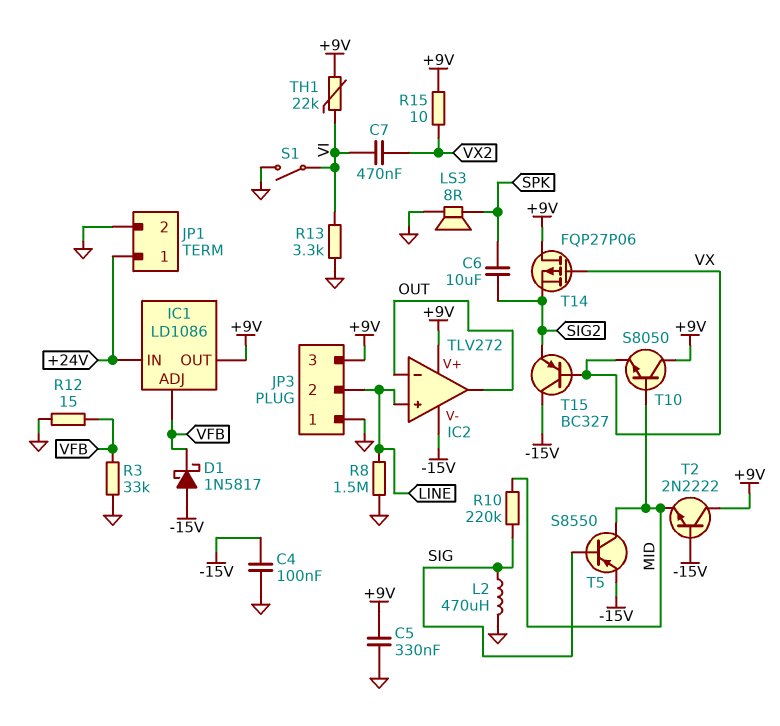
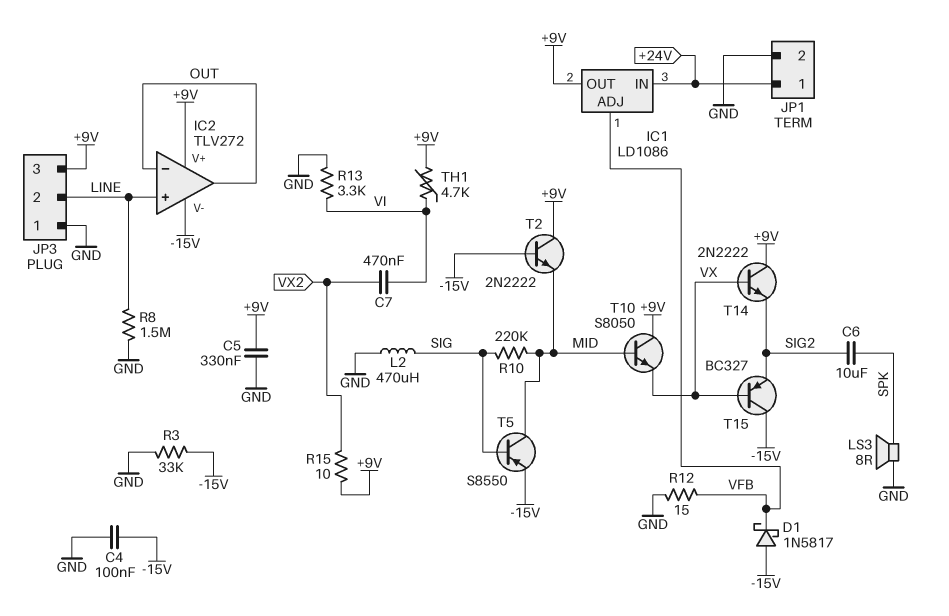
R3: 33k (GND, VFB) -> 33k (-15V, GND)
S1: switch (GND, VI) -> none
T14: PMOS FQP27P06 (G VX, D +9V, S SIG2) -> NPN 2N2222 (B VX, C +9V, E SIG2)
TH1: 22k (+9V, VI) -> 4.7k (+9V, VI)

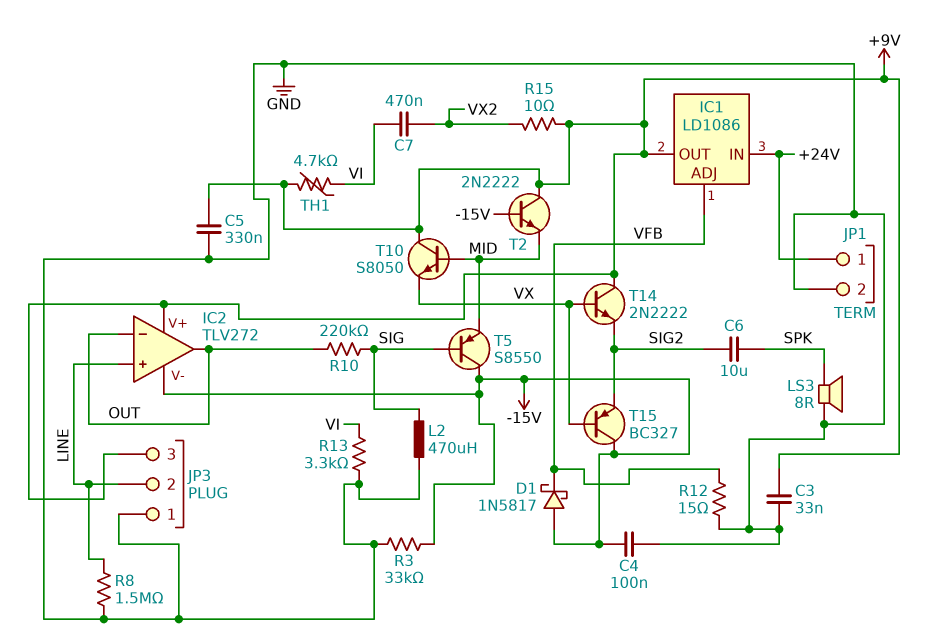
C3: none -> 33nF (+9V, GND)
R10: 220k (MID, SIG) -> 220k (OUT, SIG)
T5: PNP S8550 (B SIG, C MID, E -15V) -> PNP S8550 (B SIG, C -15V, E MID)

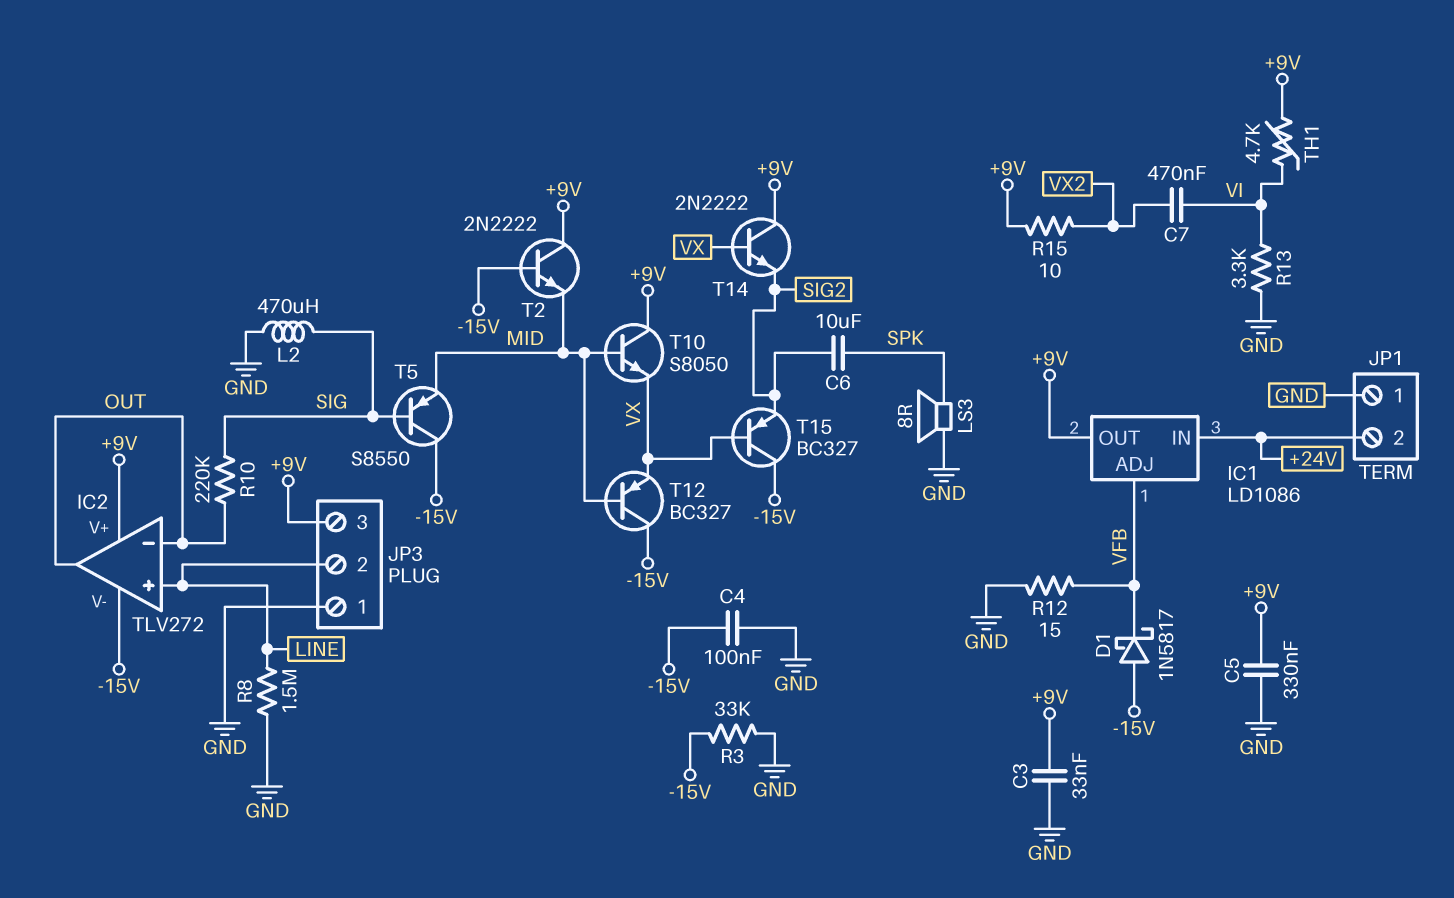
JP1 pin 1: +24V -> GND
JP1 pin 2: GND -> +24V
T12: none -> PNP BC327 (B MID, C -15V, E VX)

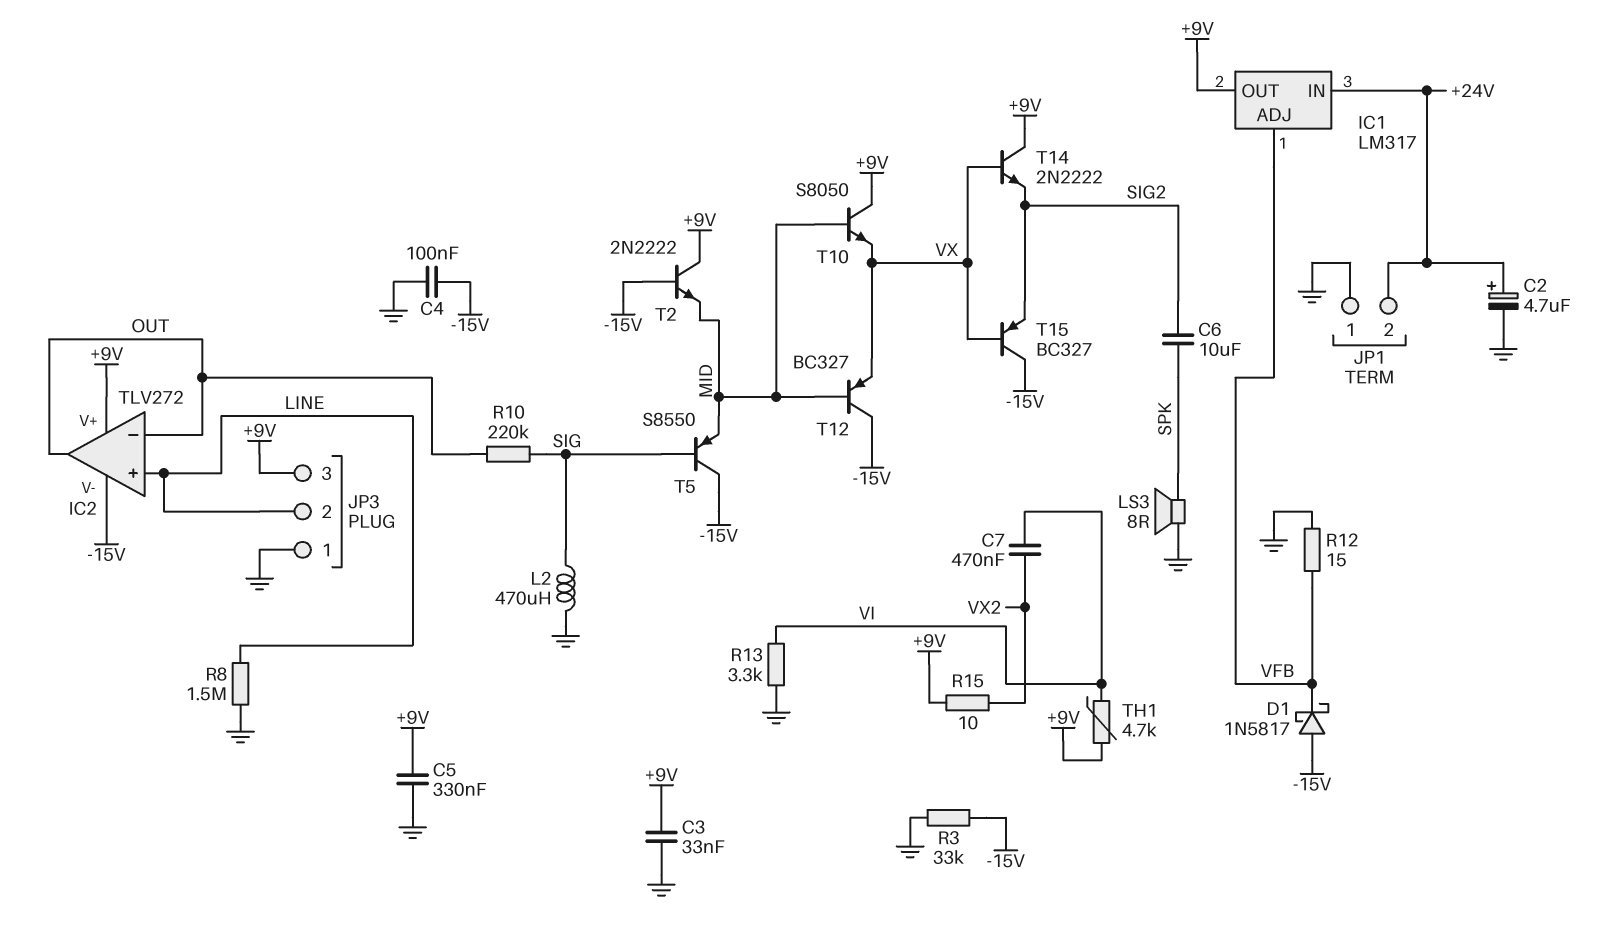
C2: none -> 4.7uF (plus +24V, minus GND)
IC1: LD1086 -> LM317

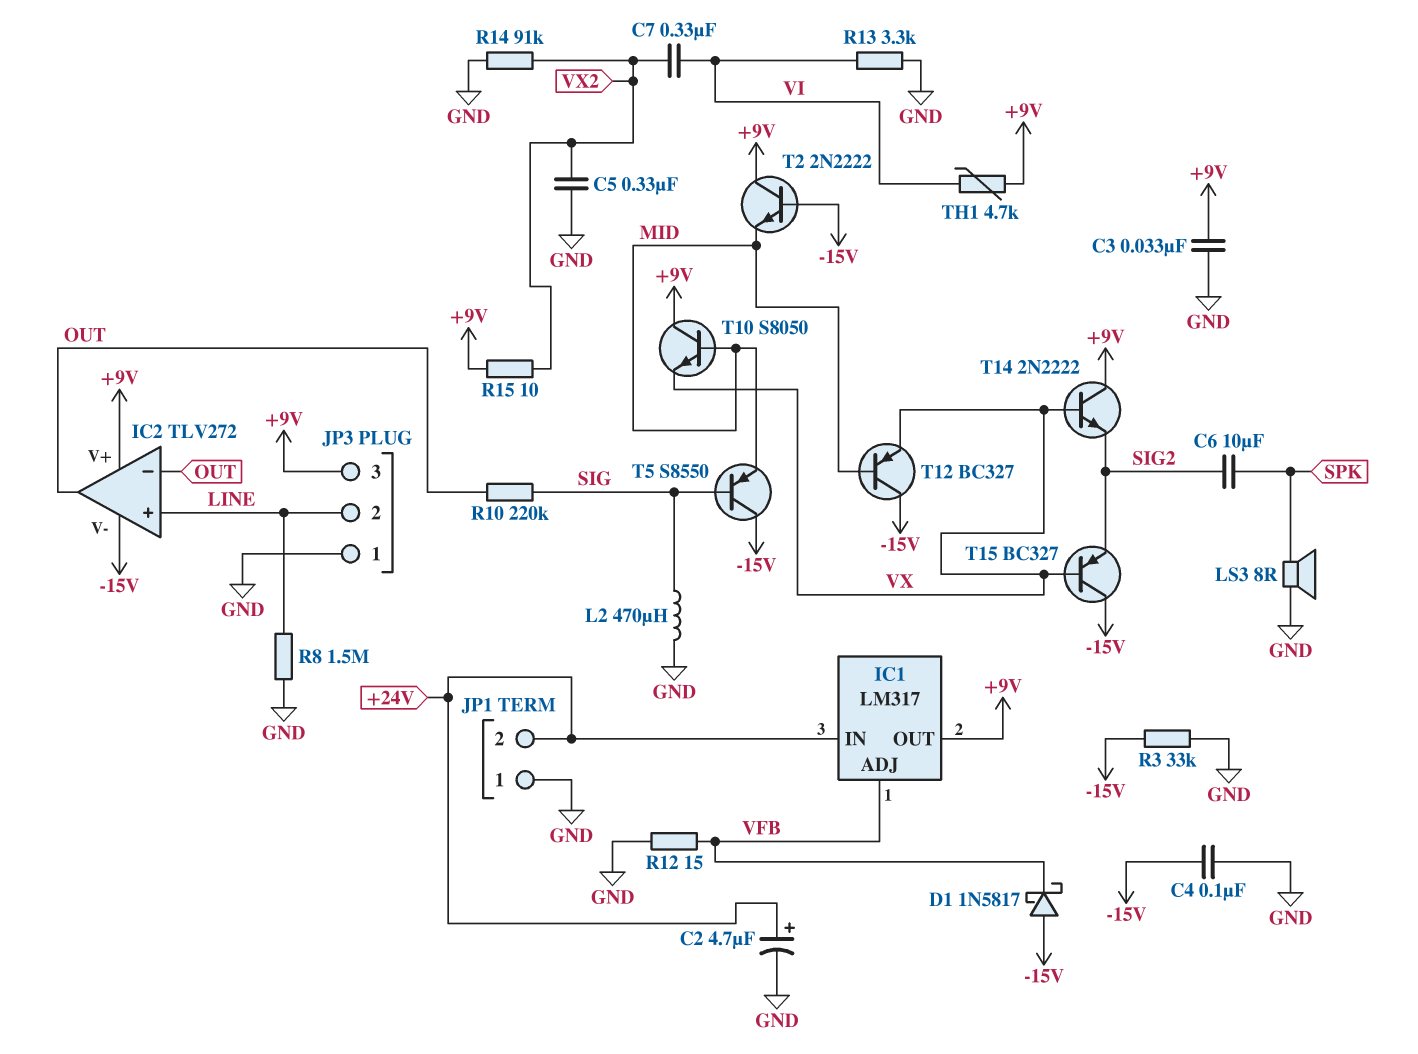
C5: 330nF (+9V, GND) -> 330nF (GND, VX2)
C7: 470nF (VI, VX2) -> 330nF (VI, VX2)
R14: none -> 91k (GND, VX2)

